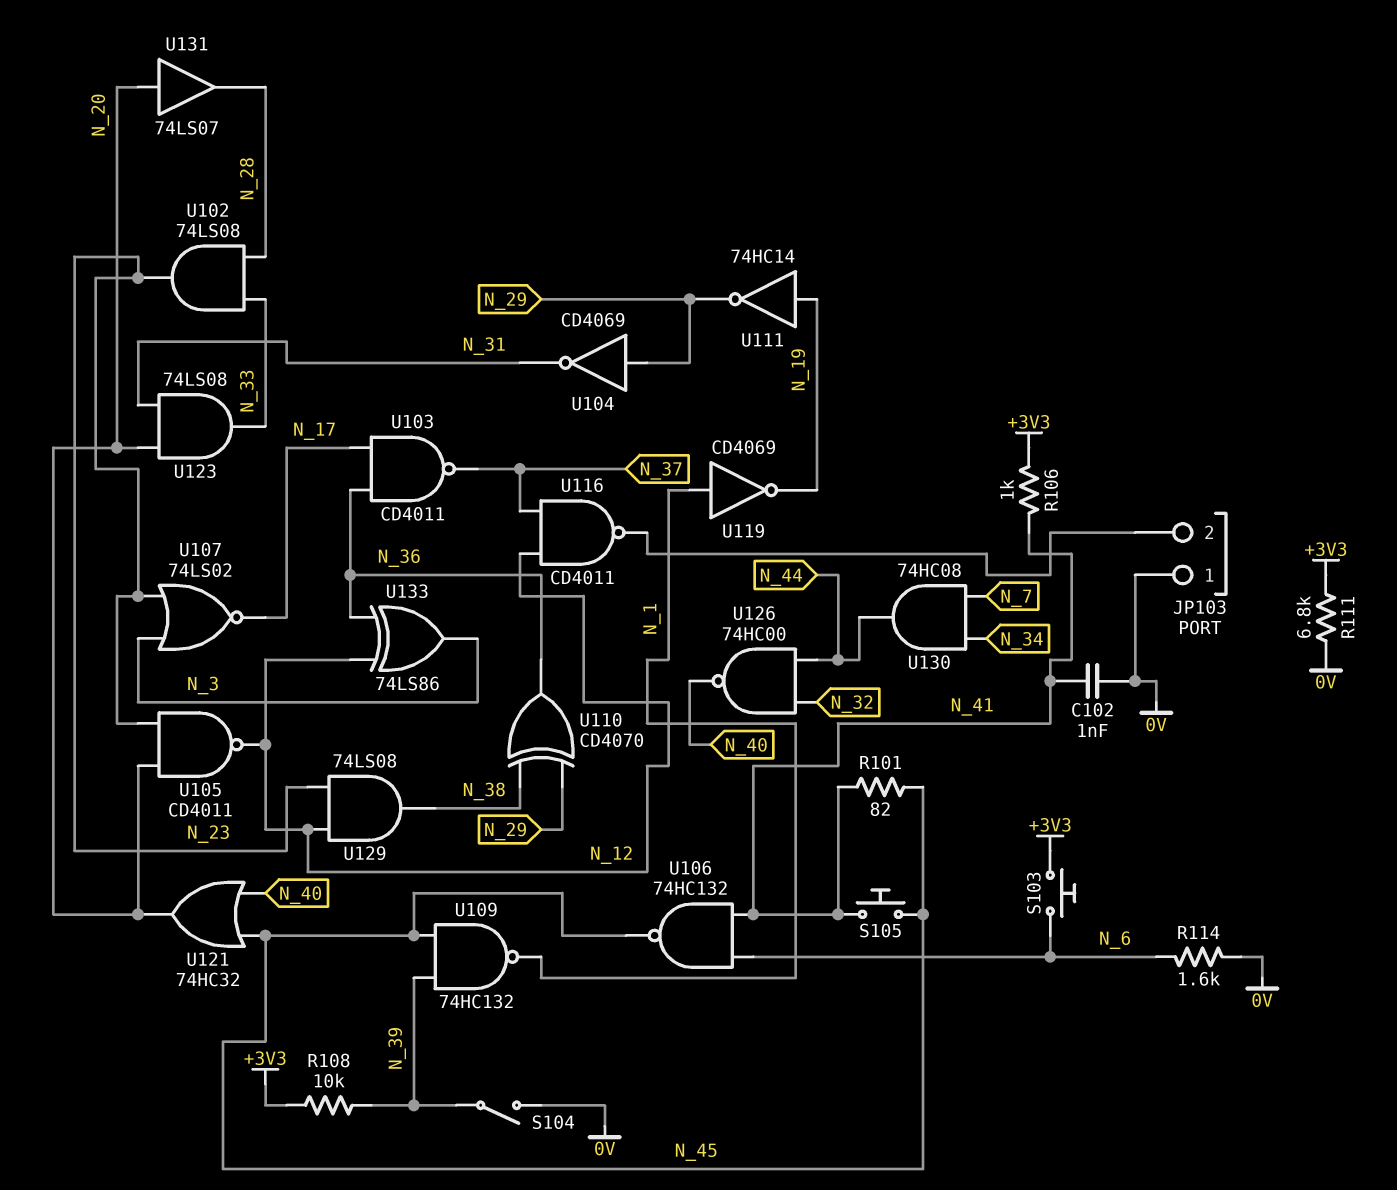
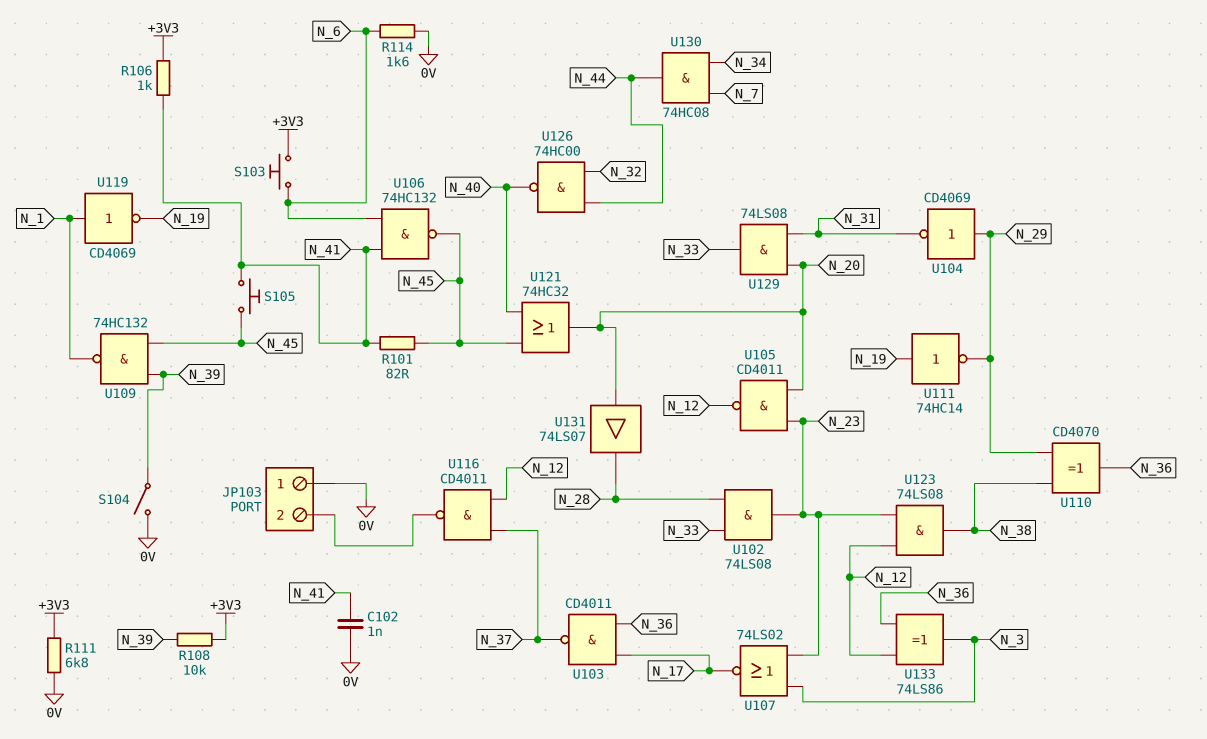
U123: AND 74LS08 (in N_20, in N_31, out N_33) -> AND 74LS08 (in N_12, in N_23, out N_38)
U129: AND 74LS08 (in N_12, in N_23, out N_38) -> AND 74LS08 (in N_20, in N_31, out N_33)

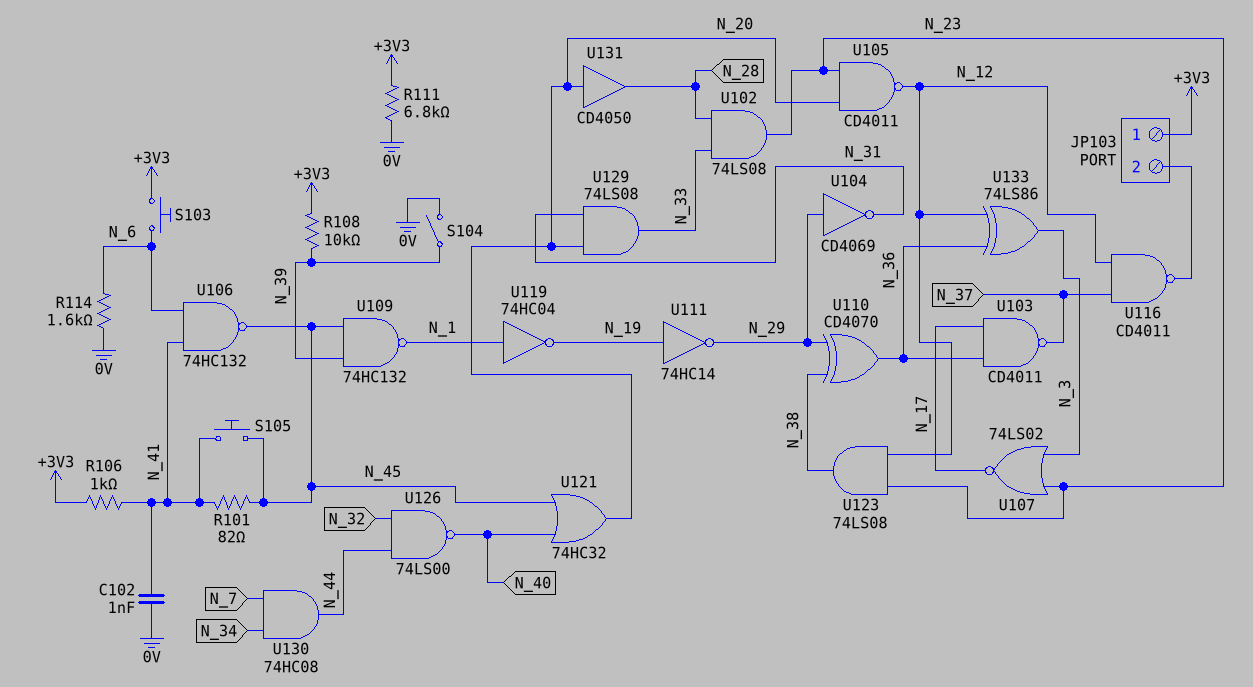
JP103 pin 1: 0V -> +3V3
U119: NOT CD4069 (in N_1, out N_19) -> NOT 74HC04 (in N_1, out N_19)
U126: NAND 74HC00 (in N_32, in N_44, out N_40) -> NAND 74LS00 (in N_32, in N_44, out N_40)
U131: buffer 74LS07 (in N_20, out N_28) -> buffer CD4050 (in N_20, out N_28)

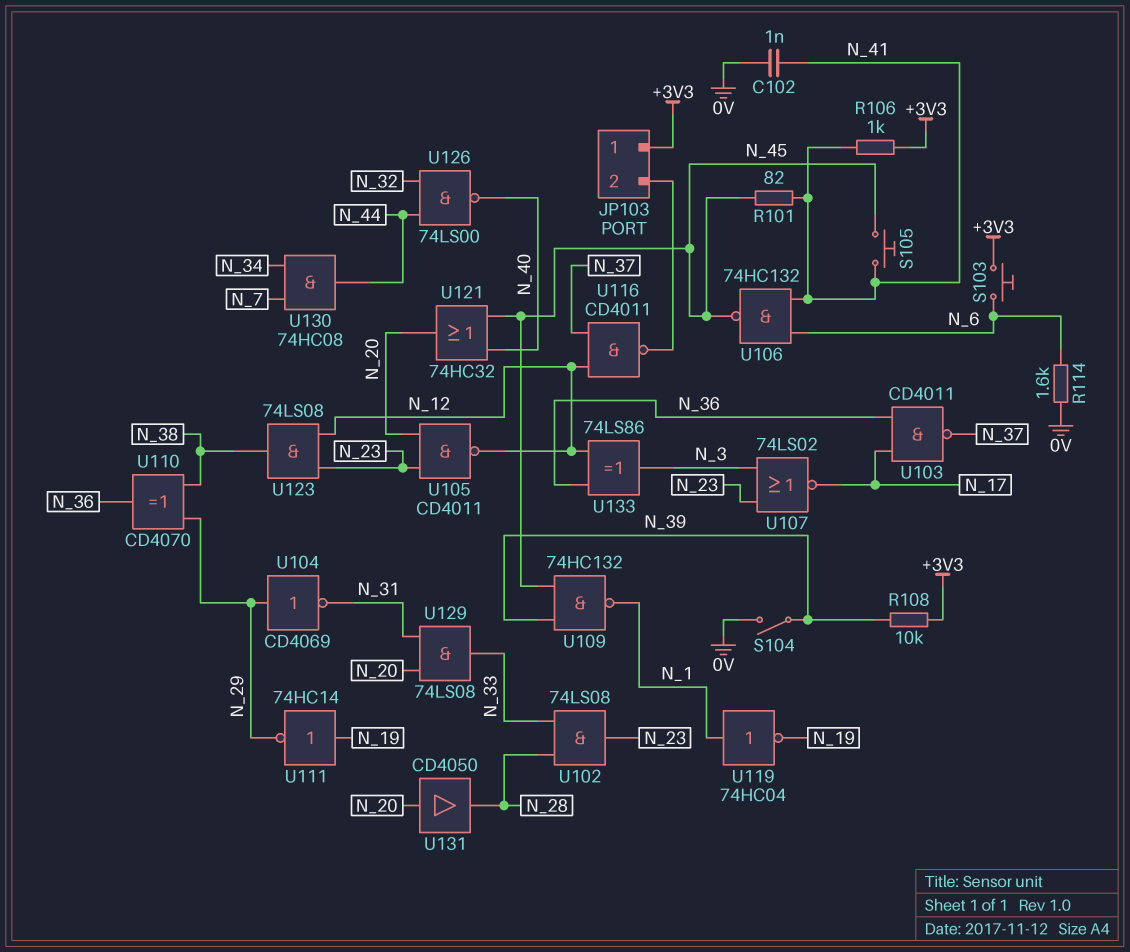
R111: 6.8k (+3V3, 0V) -> none

